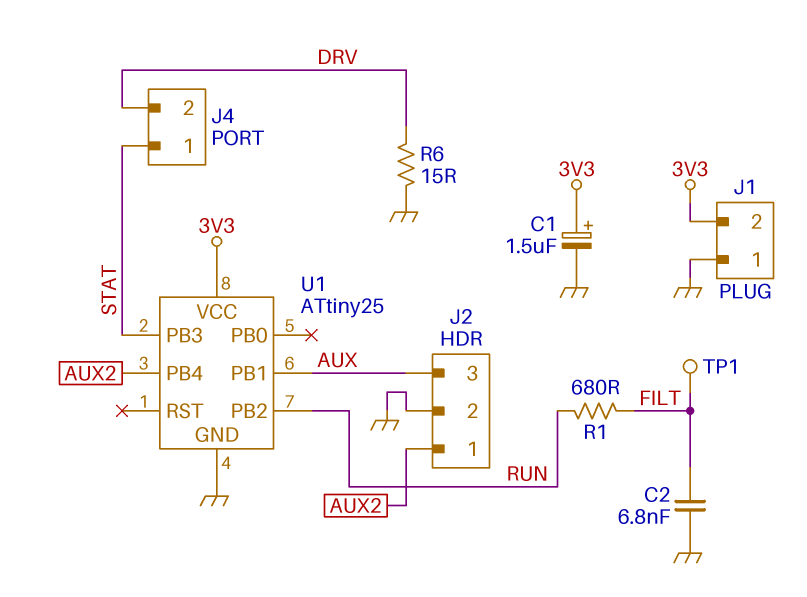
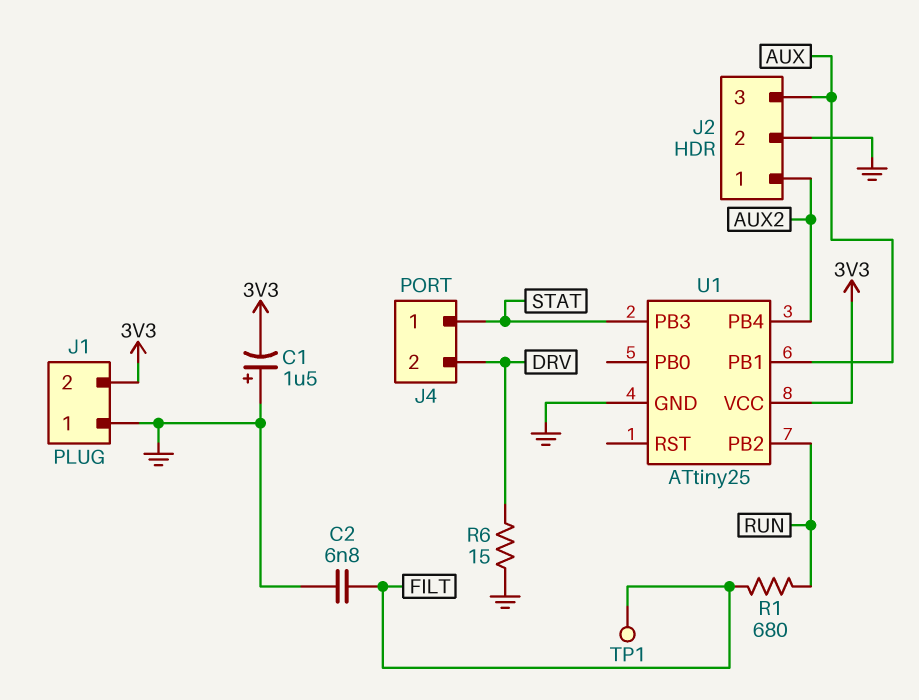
C1: 1.5uF (plus 3V3, minus GND) -> 1.5uF (plus GND, minus 3V3)

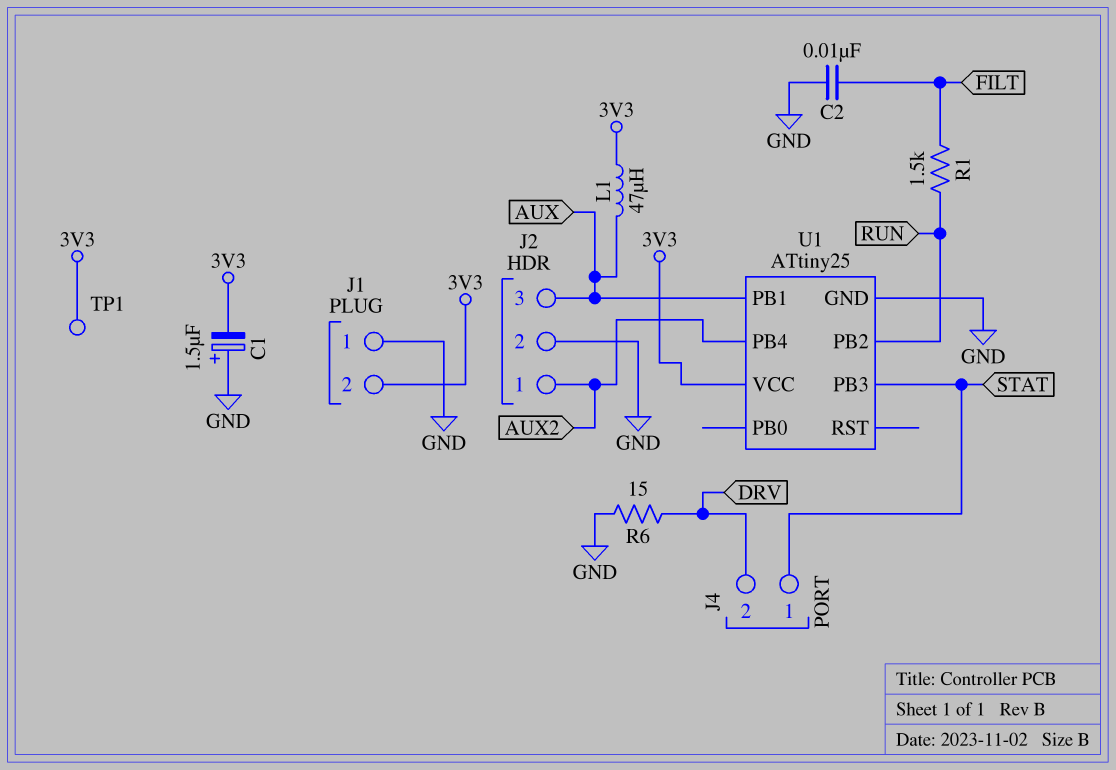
C2: 6.8nF (FILT, GND) -> 10nF (FILT, GND)
L1: none -> 47uH (3V3, AUX)
R1: 680 (FILT, RUN) -> 1.5k (FILT, RUN)
TP1: test point (FILT) -> test point (3V3)

